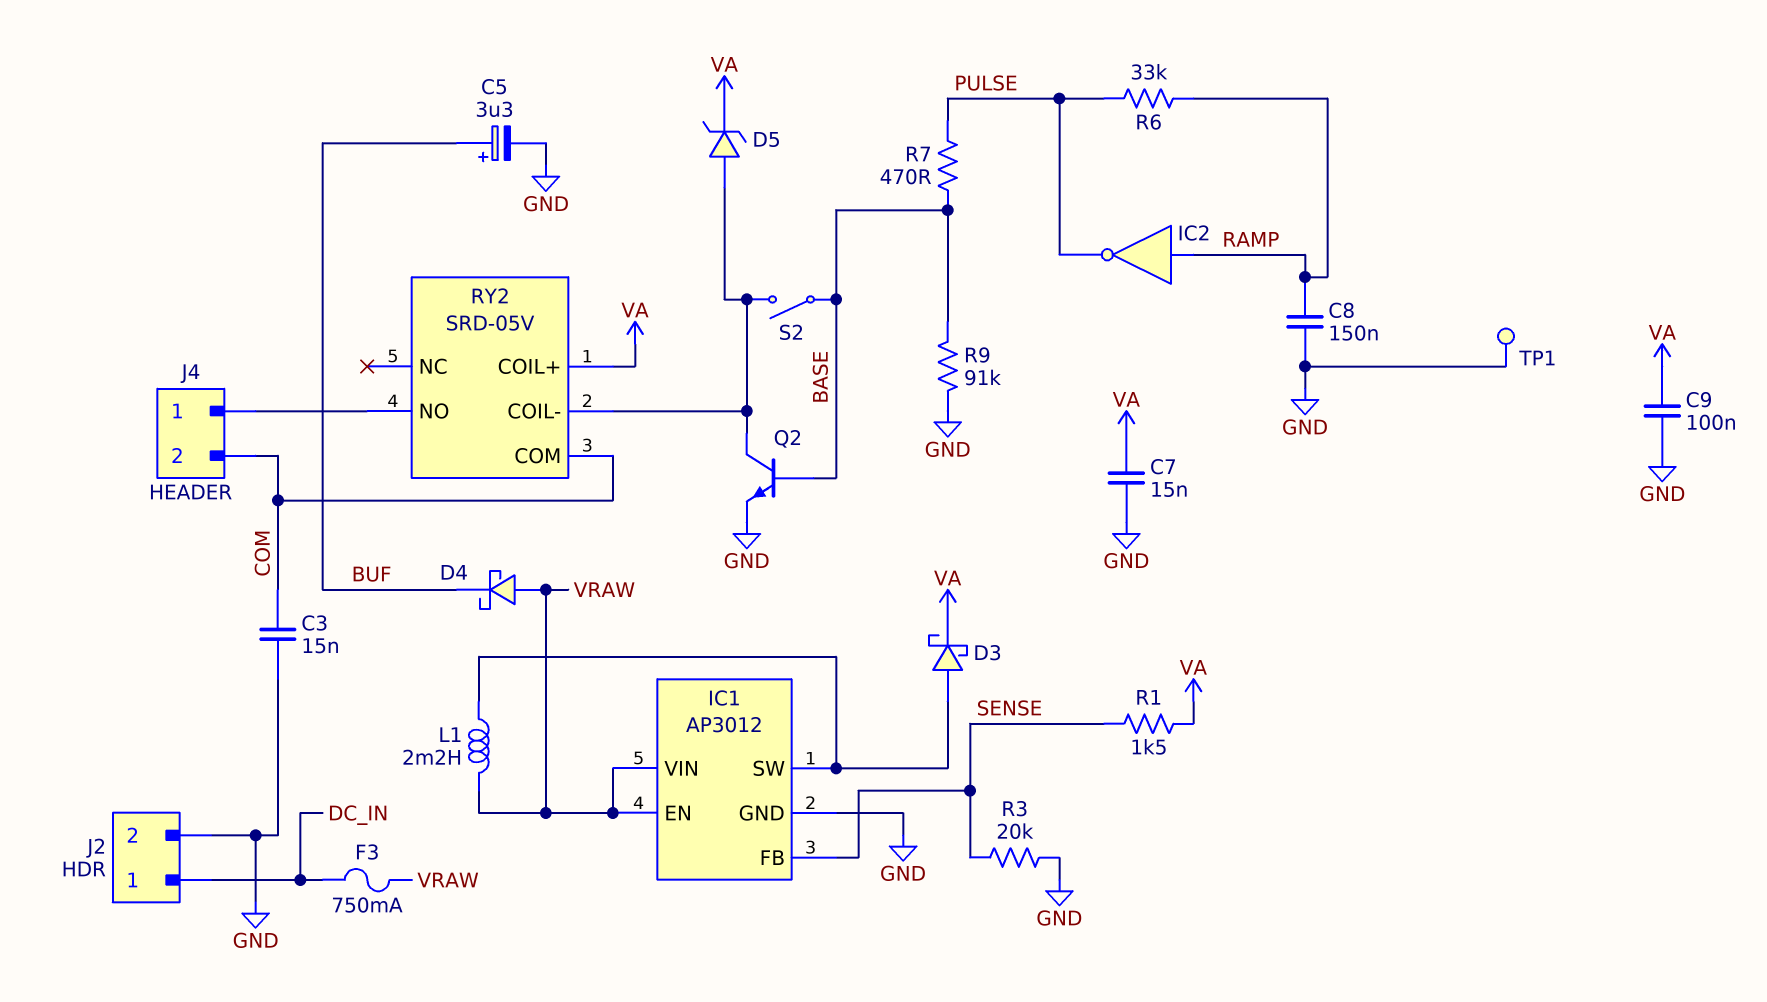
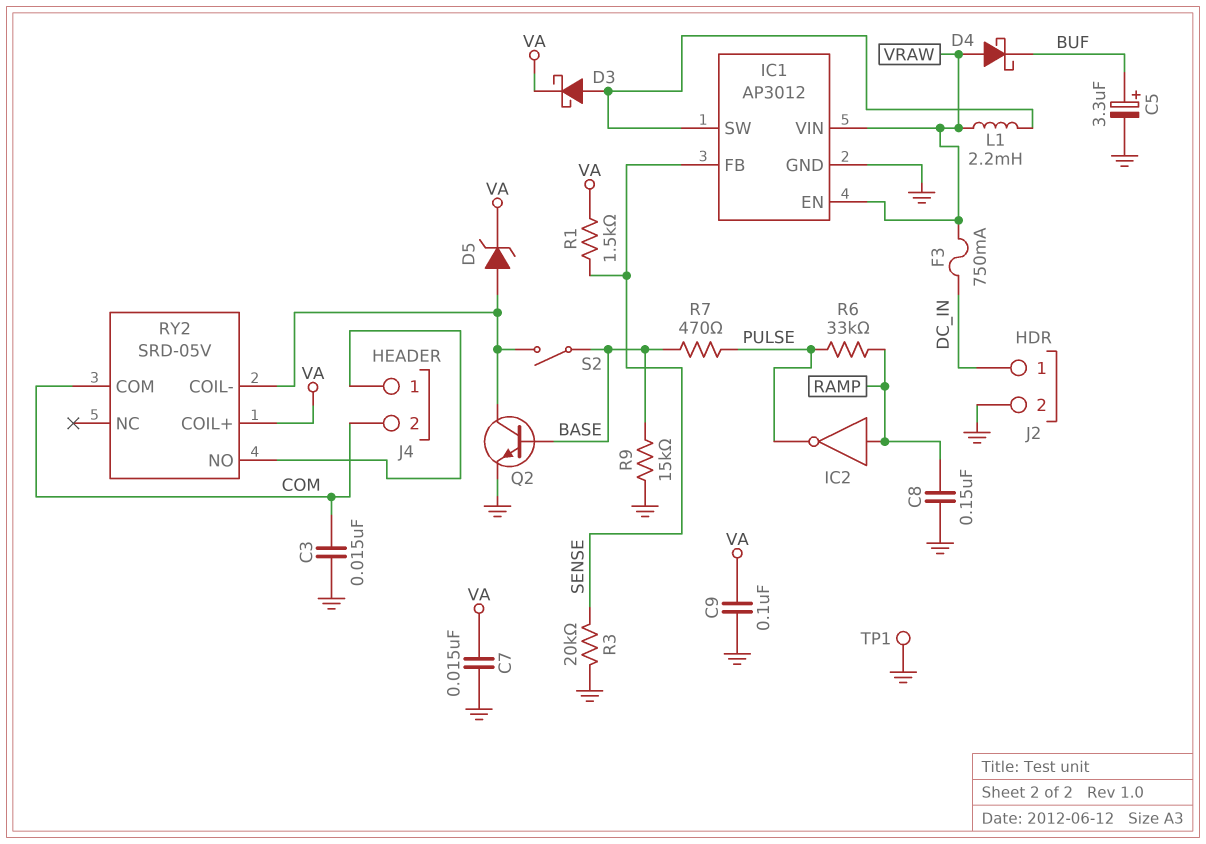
R9: 91k (BASE, GND) -> 15k (BASE, GND)

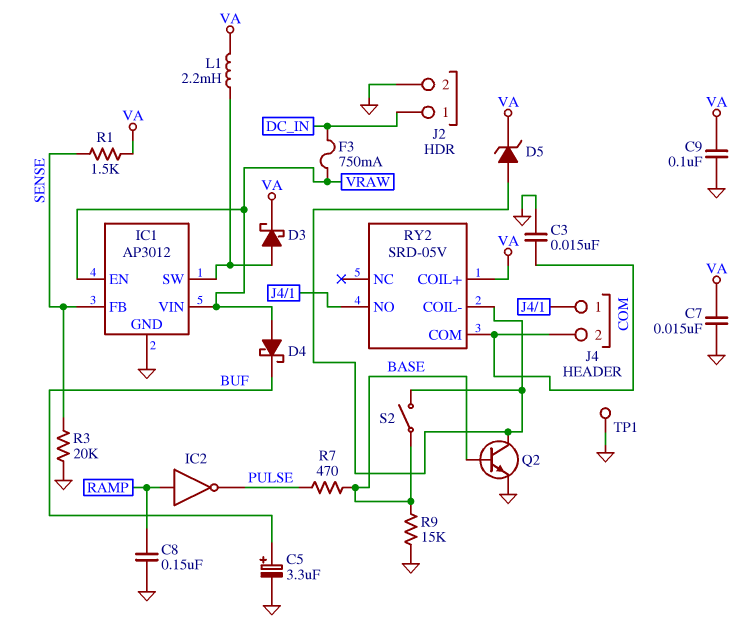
L1: 2.2mH (IC1/SW, VRAW) -> 2.2mH (IC1/SW, VA)
R6: 33k (PULSE, RAMP) -> none

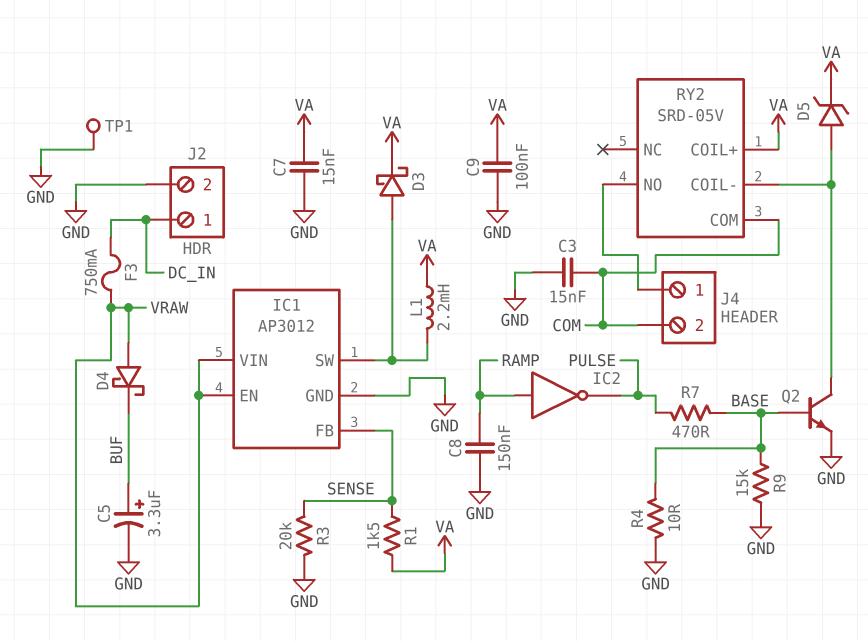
R4: none -> 10 (BASE, GND)
S2: switch (BASE, RY2/COIL-) -> none

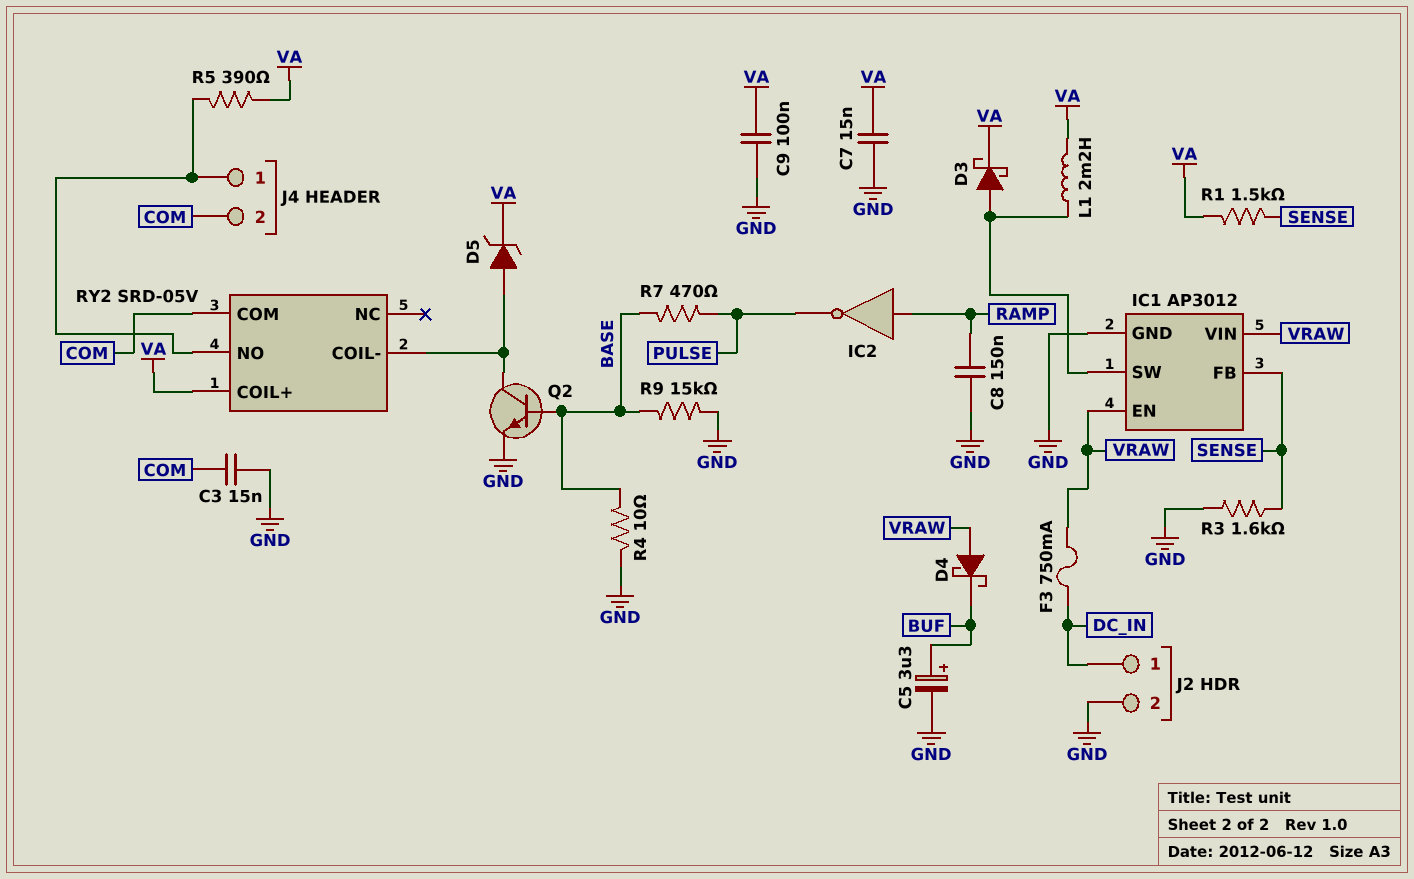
R3: 20k (GND, SENSE) -> 1.6k (GND, SENSE)
R5: none -> 390 (J4/1, VA)
TP1: test point (GND) -> none

